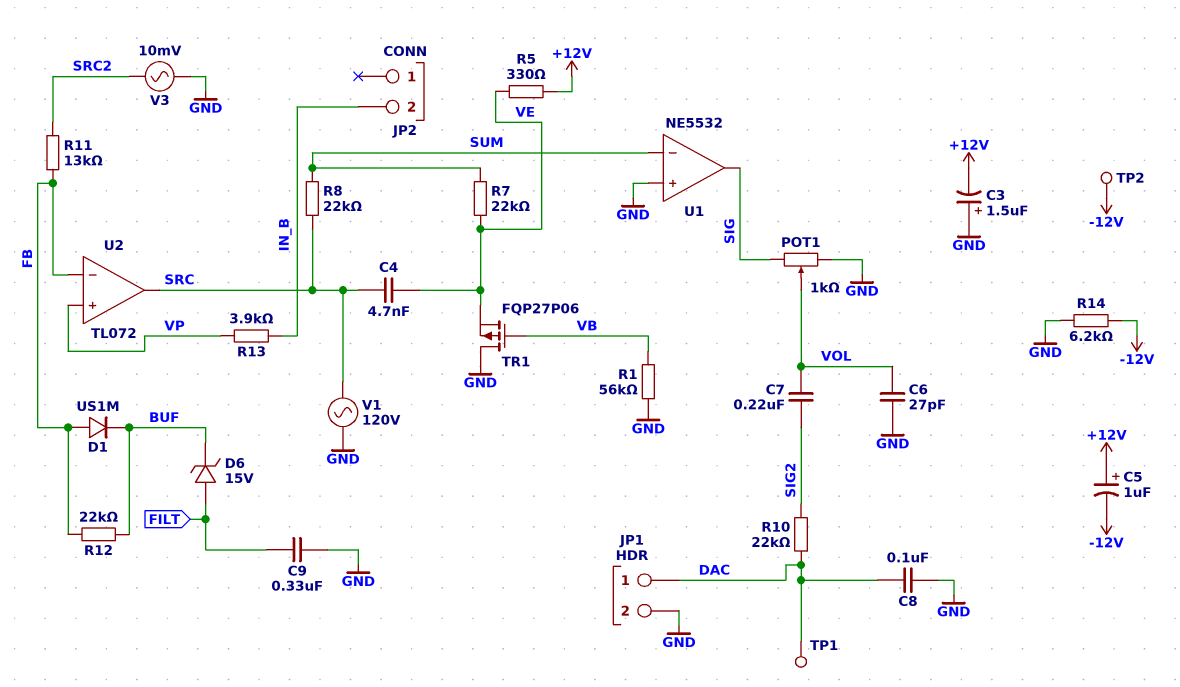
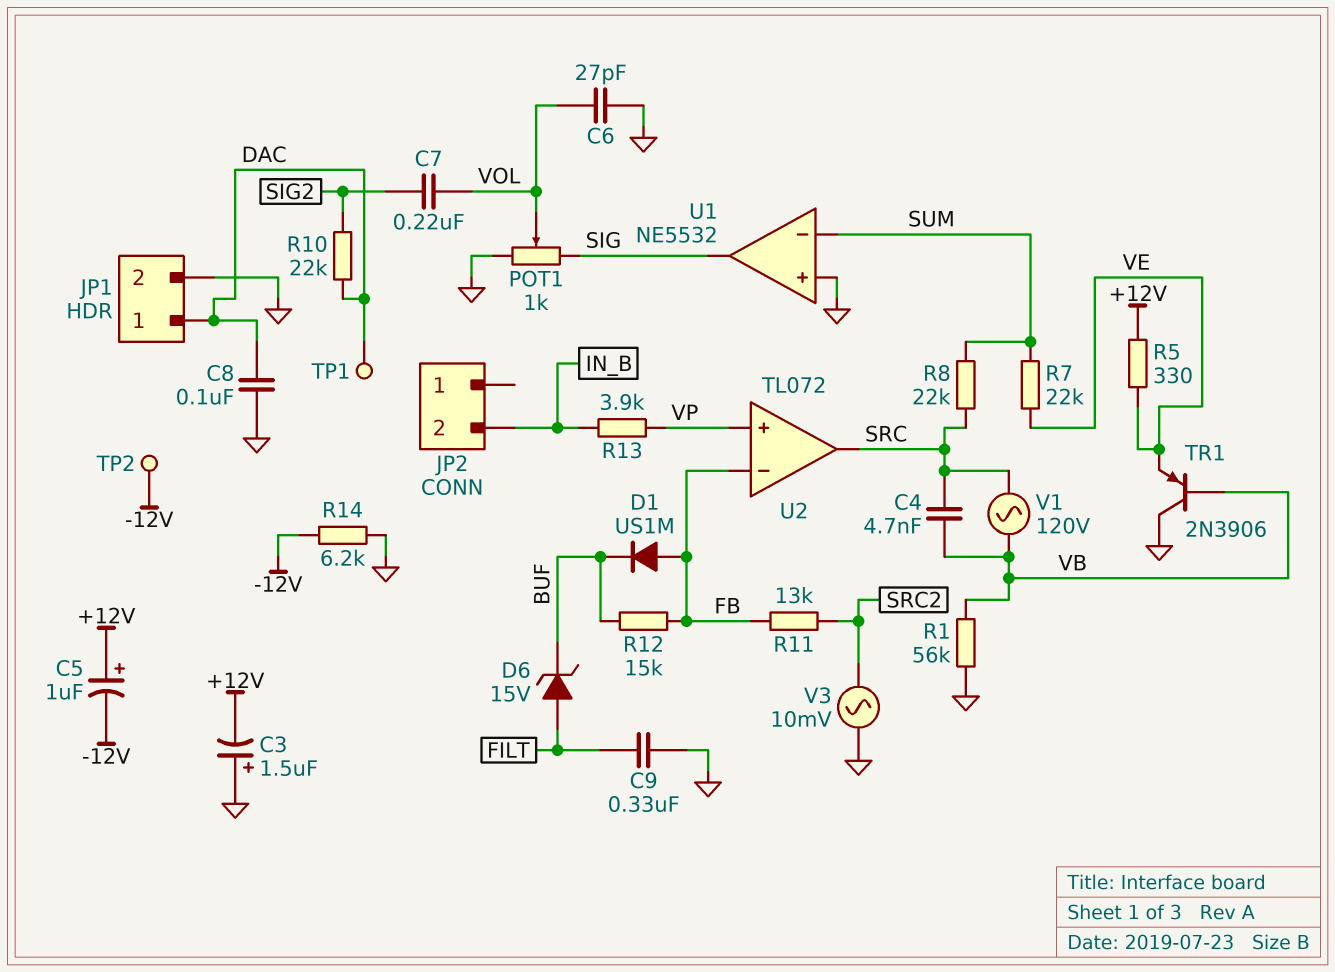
C4: 4.7nF (SRC, VE) -> 4.7nF (SRC, VB)
R12: 22k (BUF, FB) -> 15k (BUF, FB)
TR1: PMOS FQP27P06 (G VB, D GND, S VE) -> PNP 2N3906 (B VB, C GND, E VE)
V1: AC 120V (GND, SRC) -> AC 120V (SRC, VB)

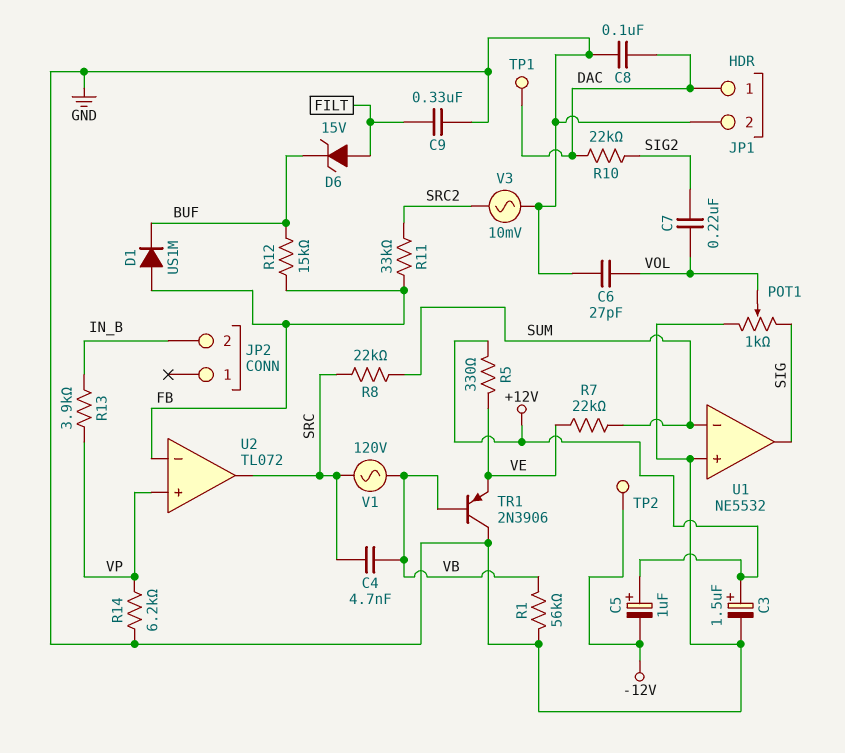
C3: 1.5uF (plus GND, minus +12V) -> 1.5uF (plus +12V, minus GND)
R11: 13k (FB, SRC2) -> 33k (FB, SRC2)
R14: 6.2k (-12V, GND) -> 6.2k (GND, VP)

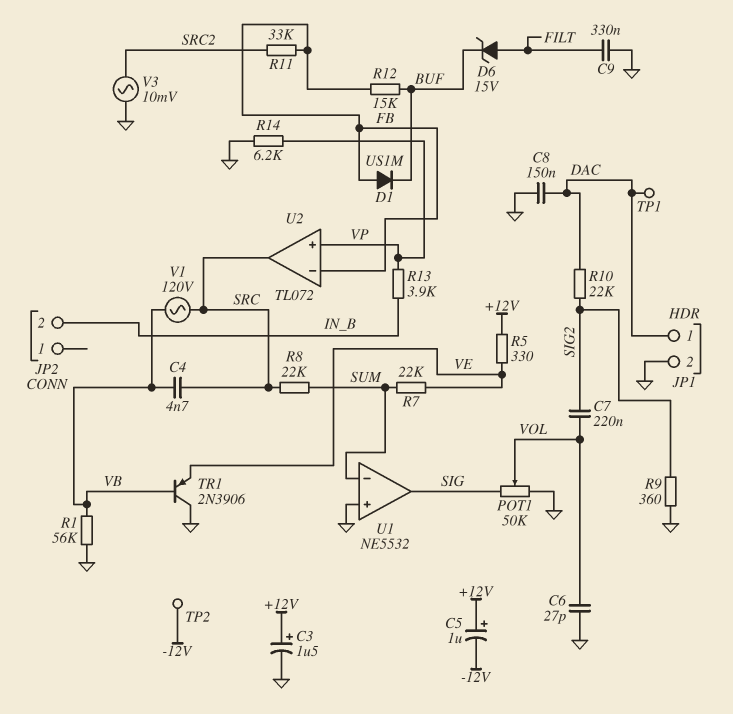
C8: 100nF (DAC, GND) -> 150nF (DAC, GND)
POT1: 1k (GND, SIG, wiper VOL) -> 50k (GND, SIG, wiper VOL)
R9: none -> 360 (GND, SIG2)

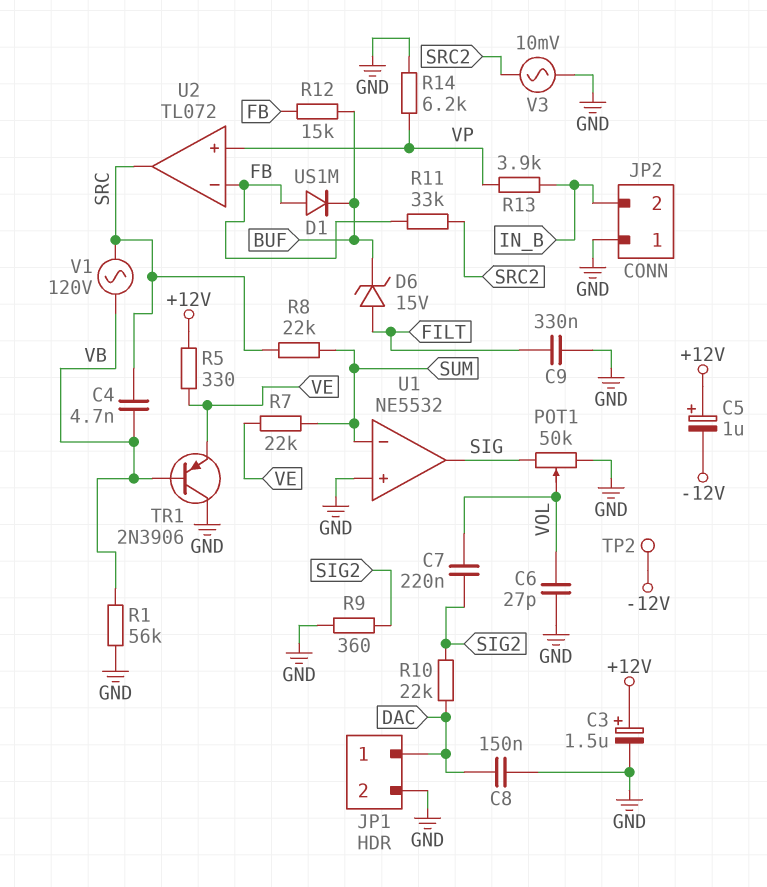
JP2 pin 1: none -> GND
TP1: test point (DAC) -> none

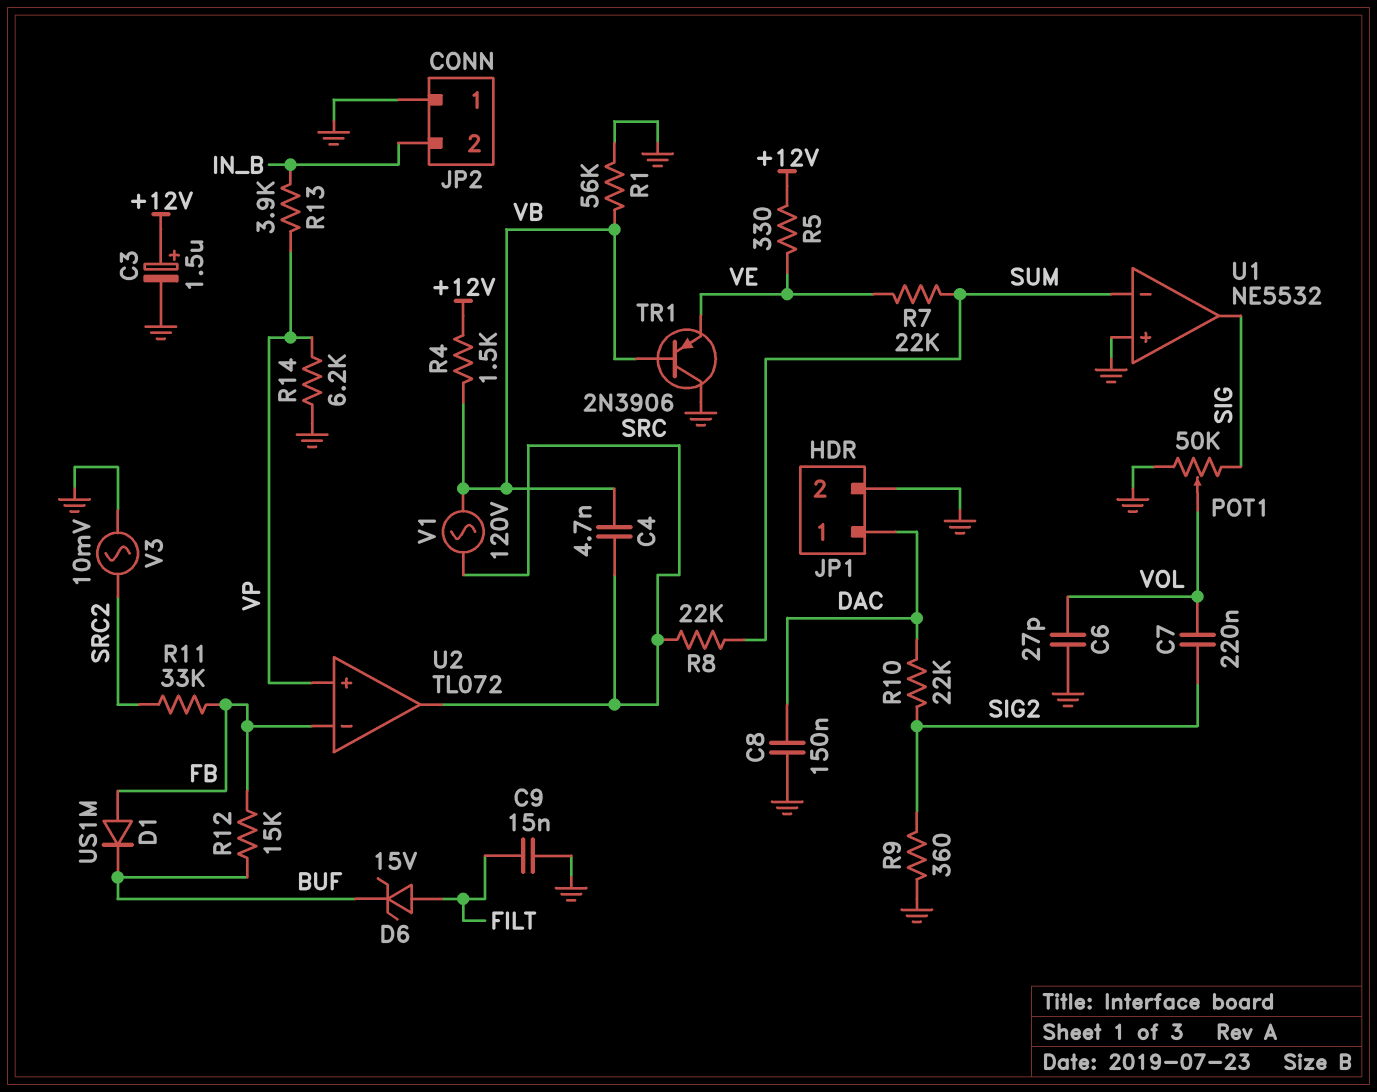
C5: 1uF (plus +12V, minus -12V) -> none
C9: 330nF (FILT, GND) -> 15nF (FILT, GND)
R4: none -> 1.5k (+12V, VB)
TP2: test point (-12V) -> none

